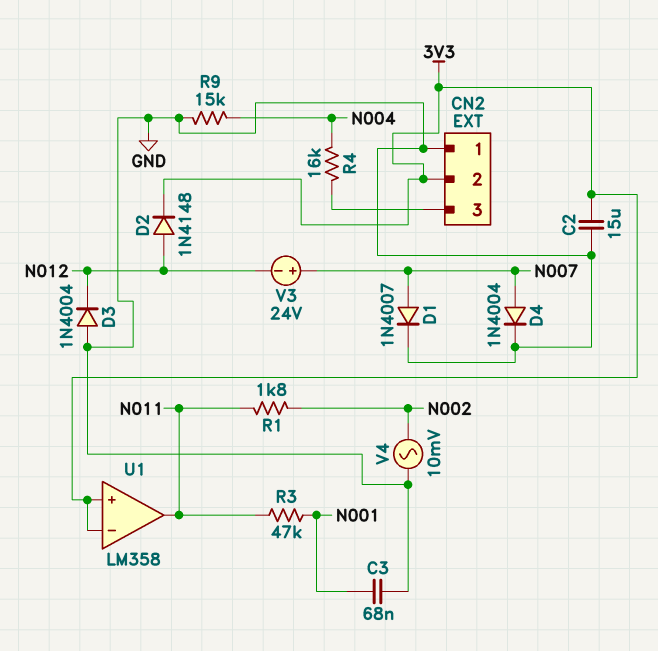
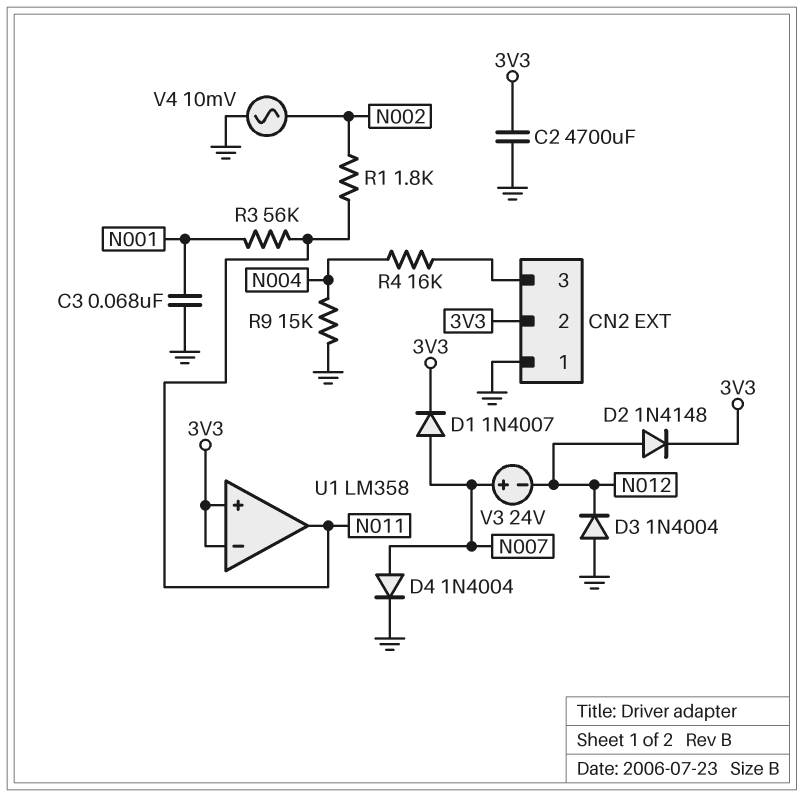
C2: 15uF (3V3, GND) -> 4700uF (3V3, GND)
D1: diode 1N4007 (A N007, K GND) -> diode 1N4007 (A N007, K 3V3)
R3: 47k (N001, N011) -> 56k (N001, N011)

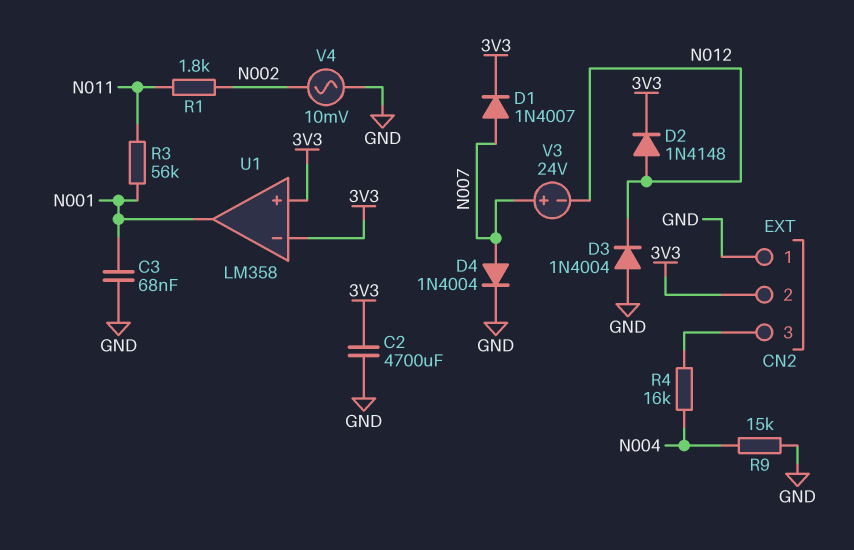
U1 pin out: N011 -> N001

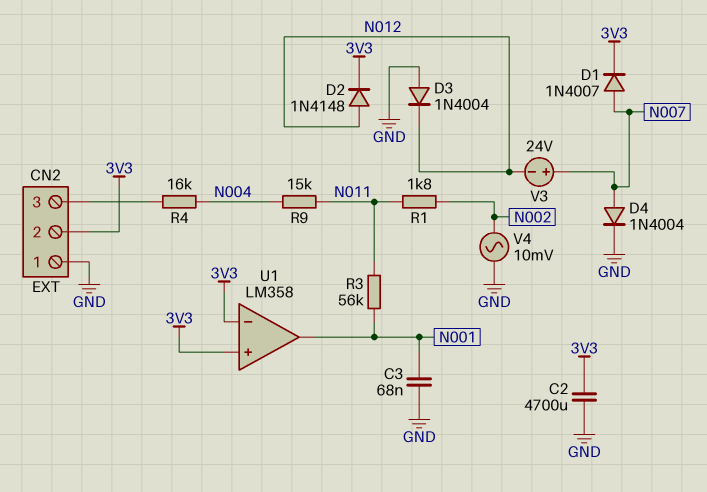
R9: 15k (GND, N004) -> 15k (N004, N011)

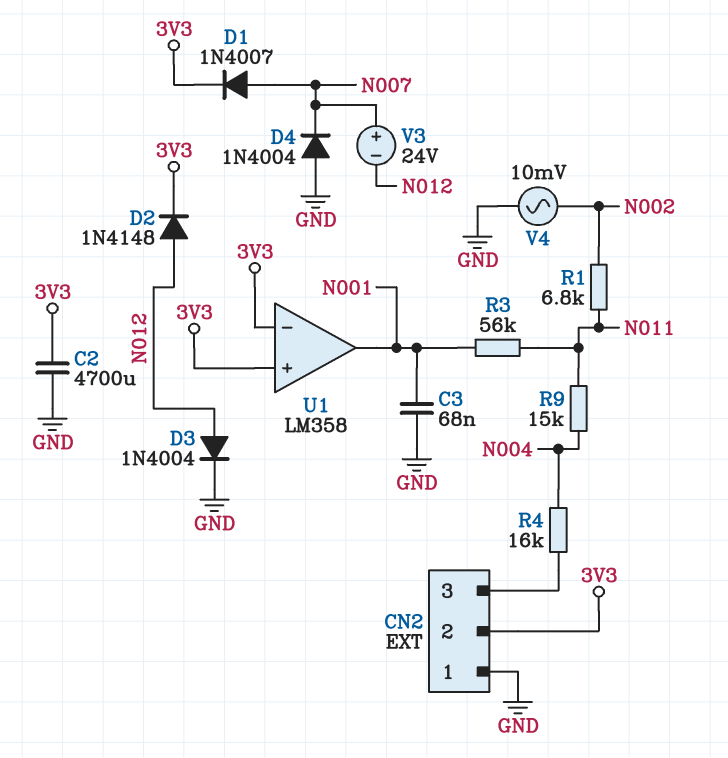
D3: diode 1N4004 (A GND, K N012) -> diode 1N4004 (A N012, K GND)
D4: diode 1N4004 (A N007, K GND) -> diode 1N4004 (A GND, K N007)
R1: 1.8k (N002, N011) -> 6.8k (N002, N011)

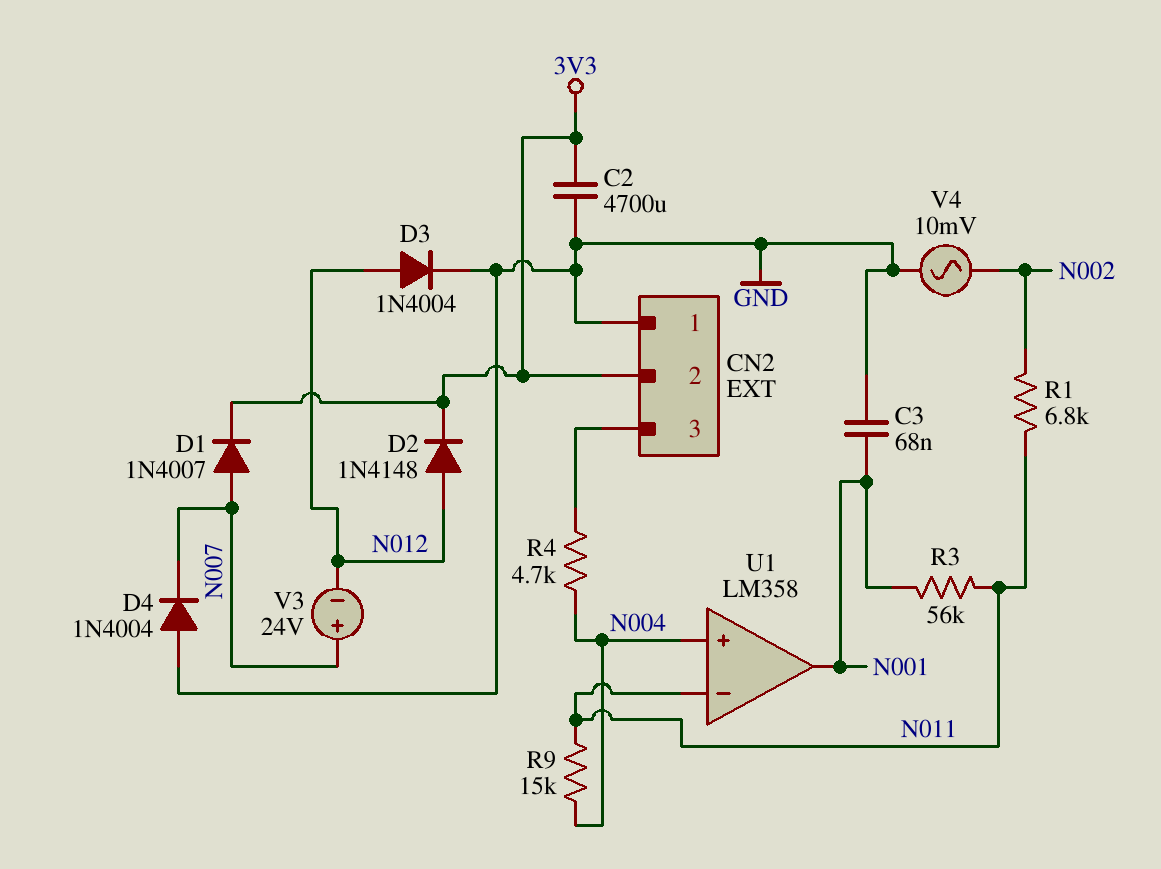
R4: 16k (CN2/3, N004) -> 4.7k (CN2/3, N004)
U1 pin in+: 3V3 -> N004
U1 pin in-: 3V3 -> N011

